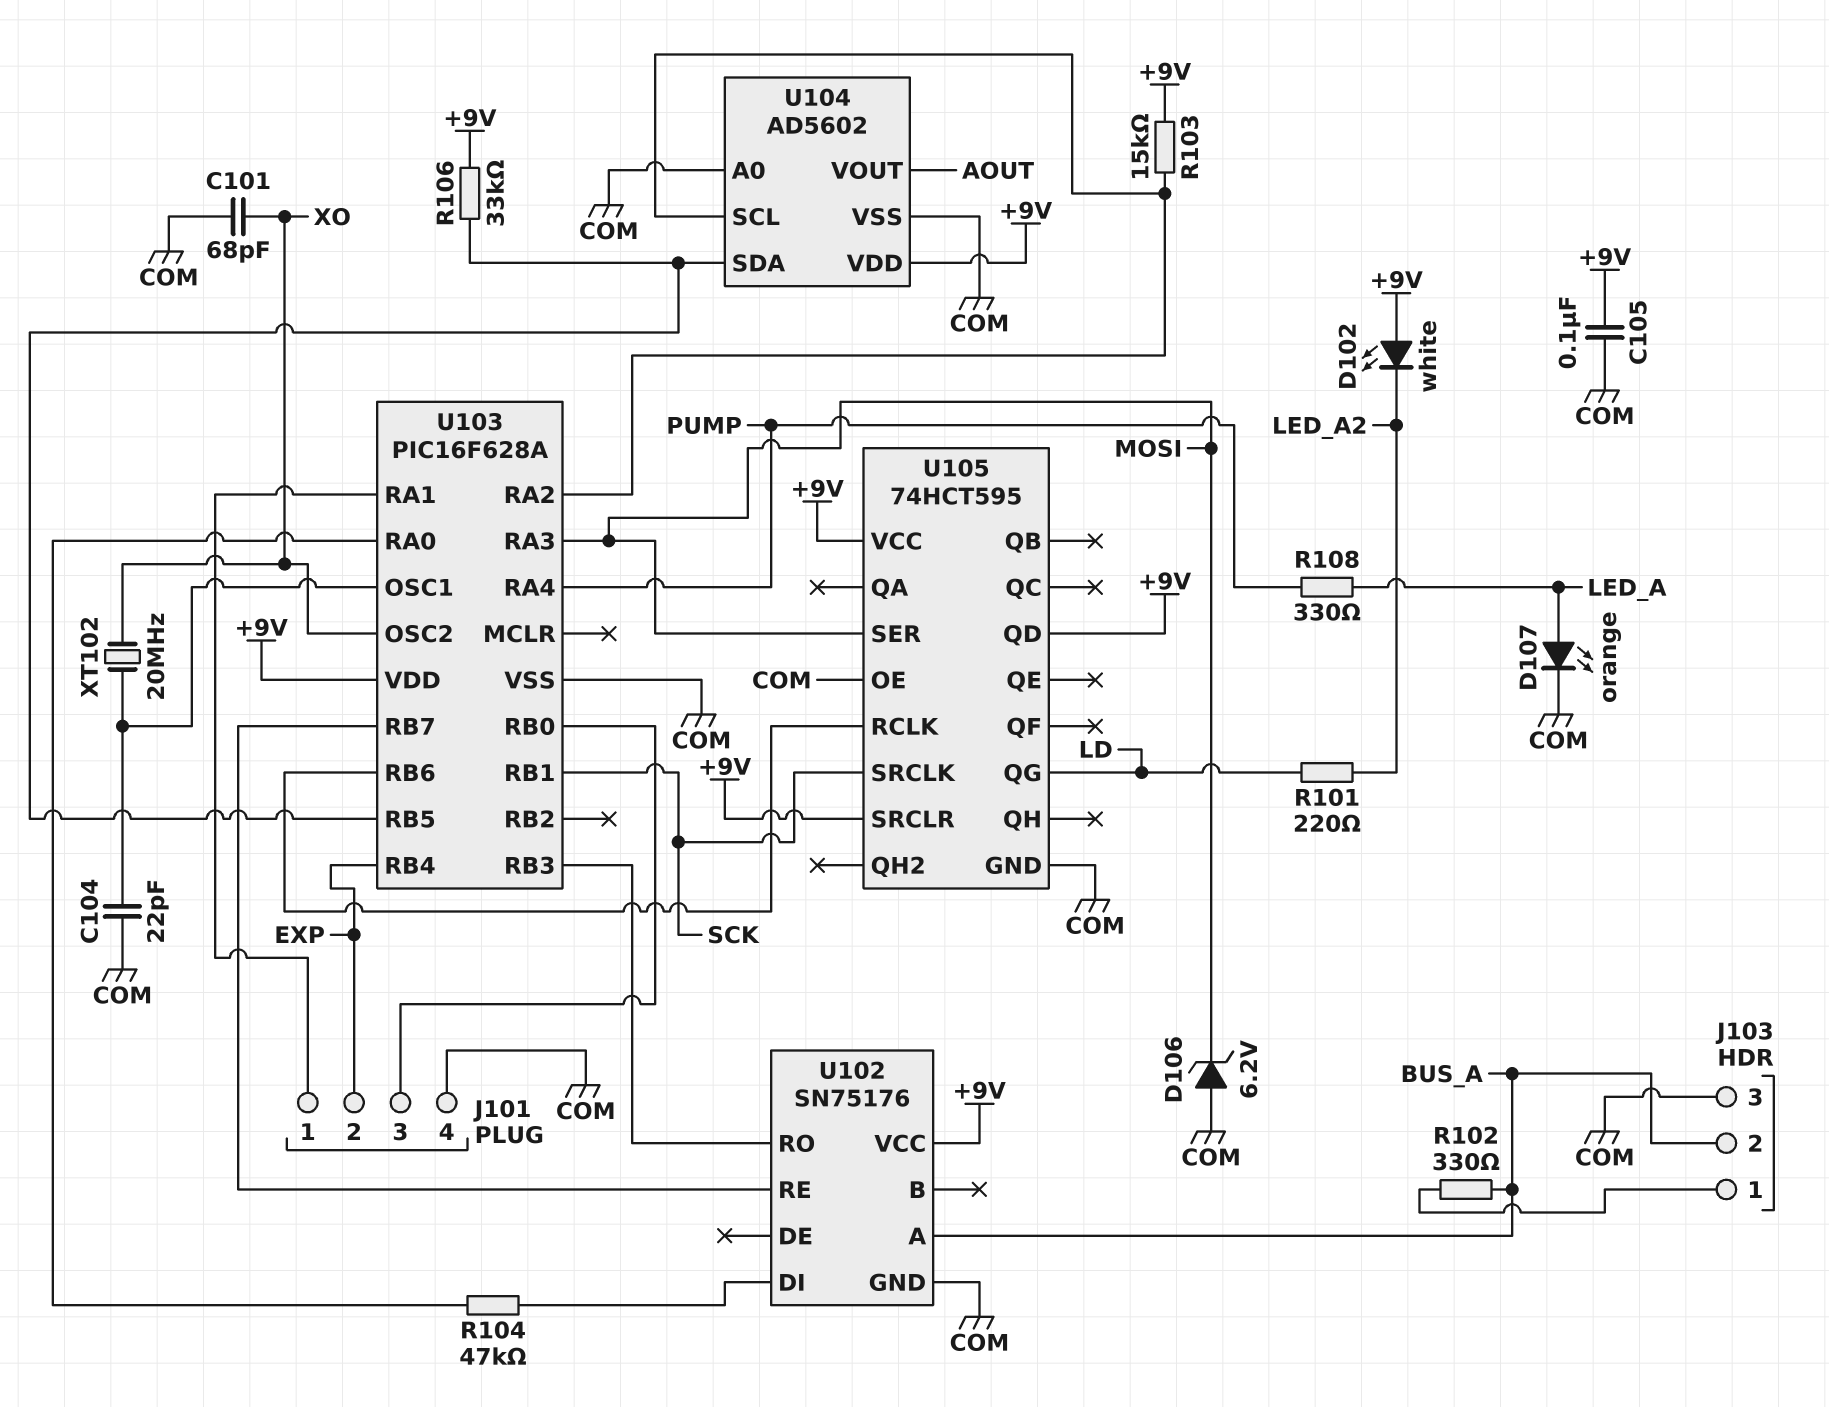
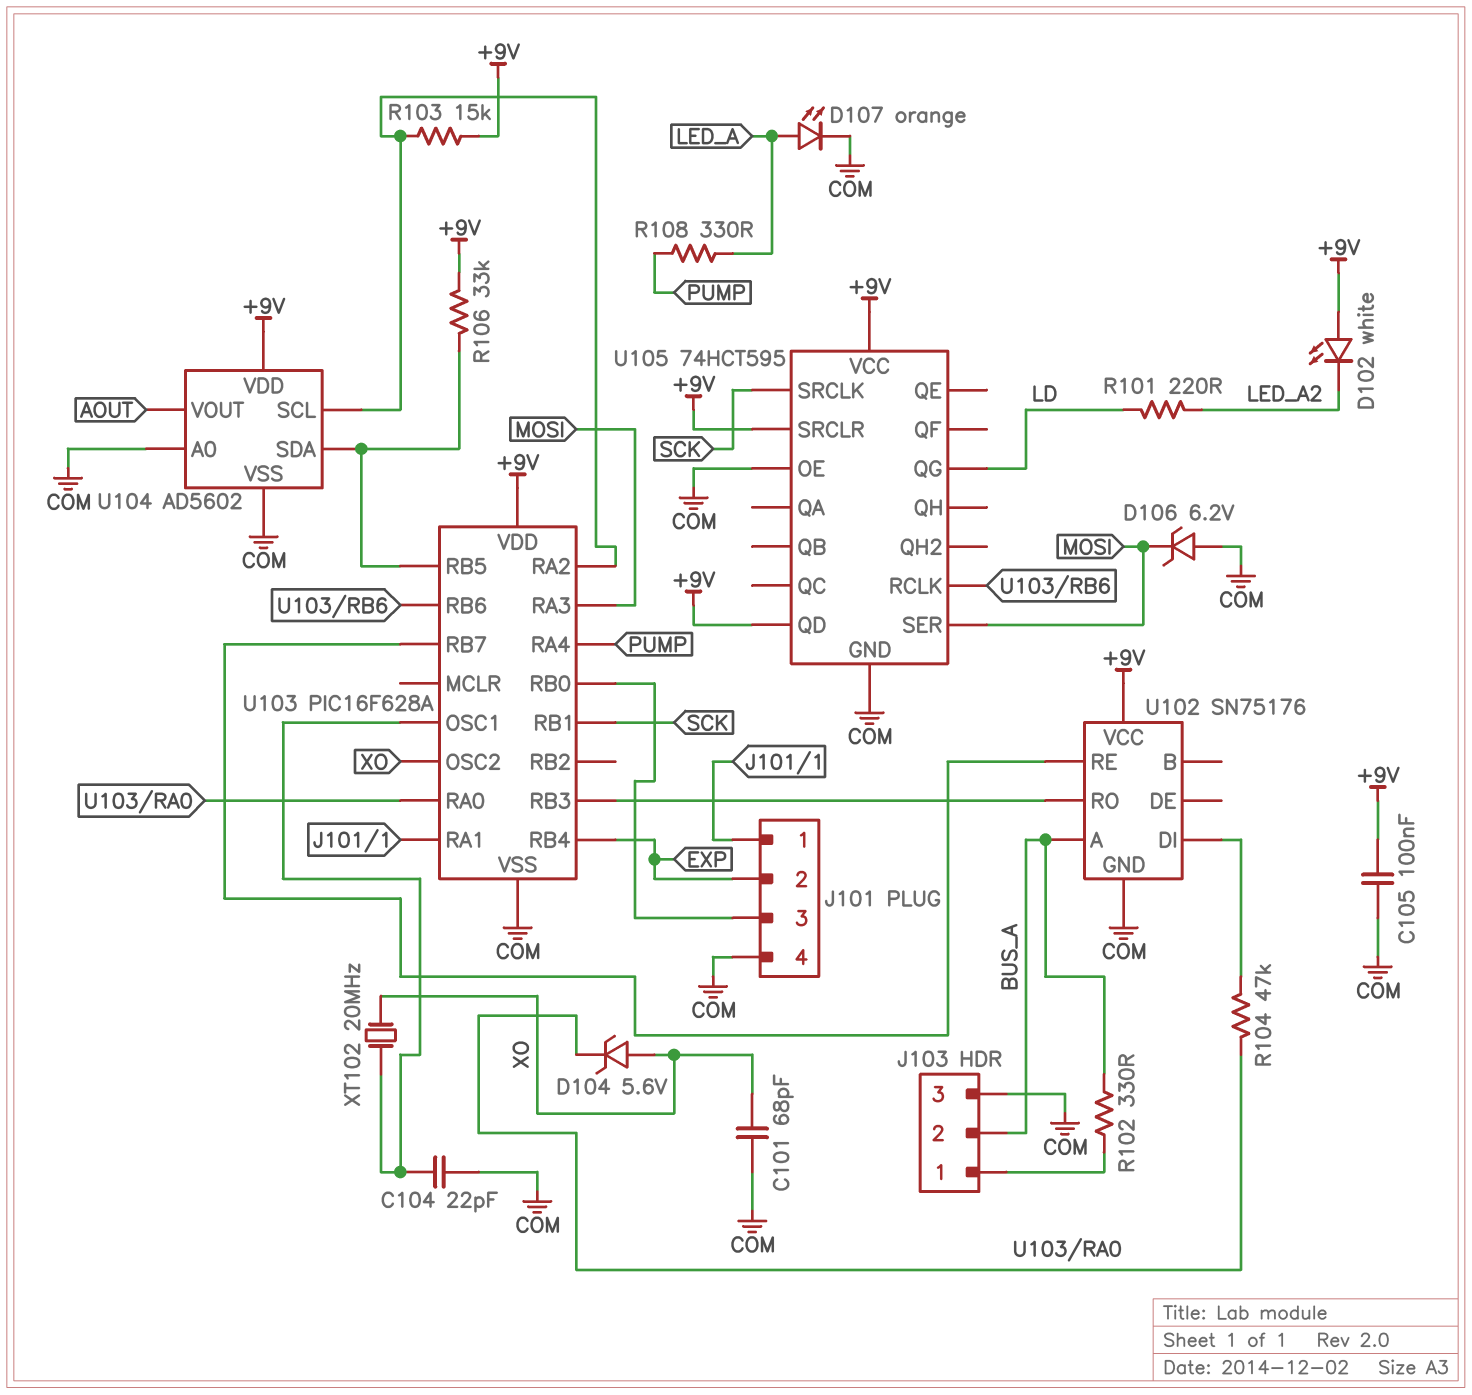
D104: none -> zener 5.6V (A XO, K U103/RA0)

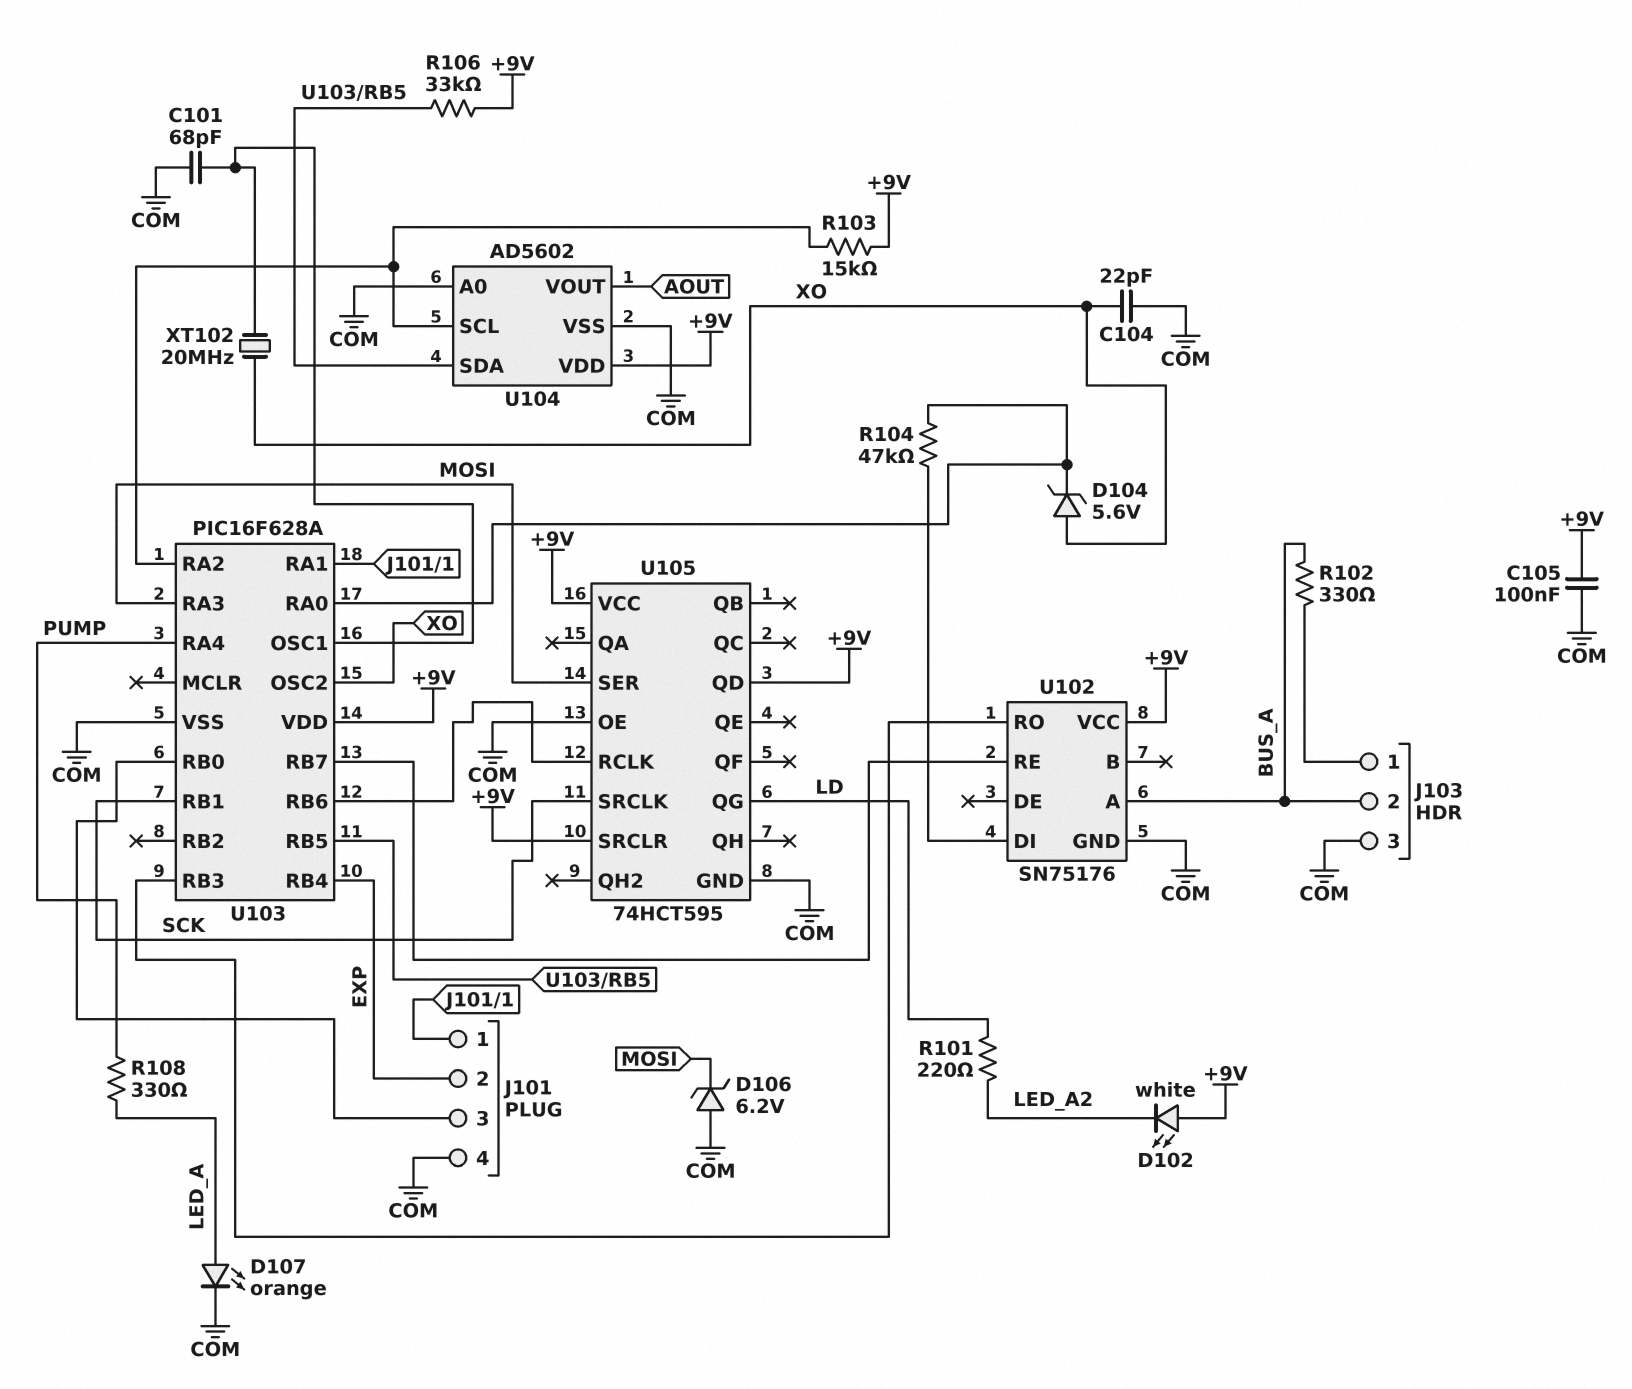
C101: 68pF (COM, XO) -> 68pF (COM, U103/OSC1)
C104: 22pF (COM, U103/OSC1) -> 22pF (COM, XO)

